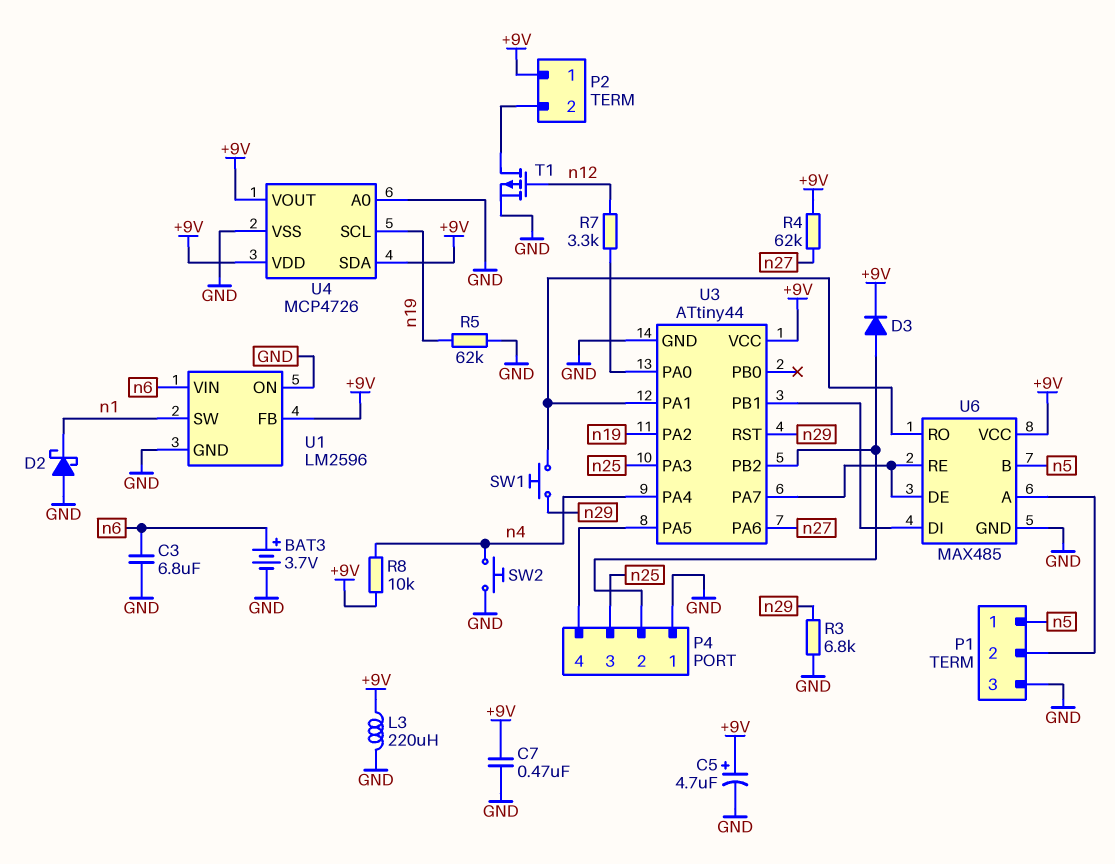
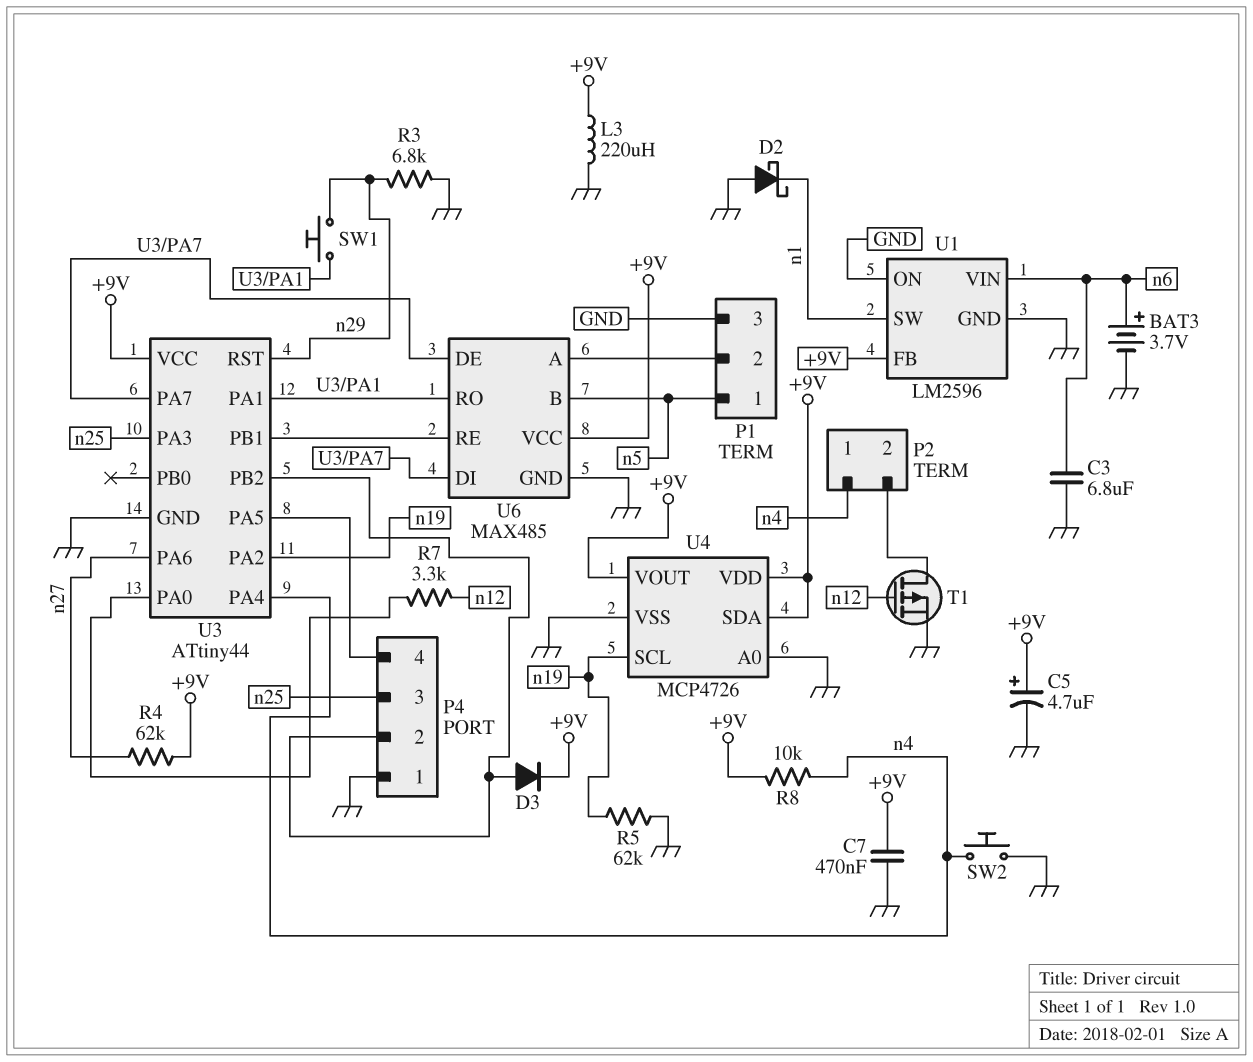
P2 pin 1: +9V -> n4
U6 pin DI: U3/PB1 -> U3/PA7
U6 pin RE: U3/PA7 -> U3/PB1

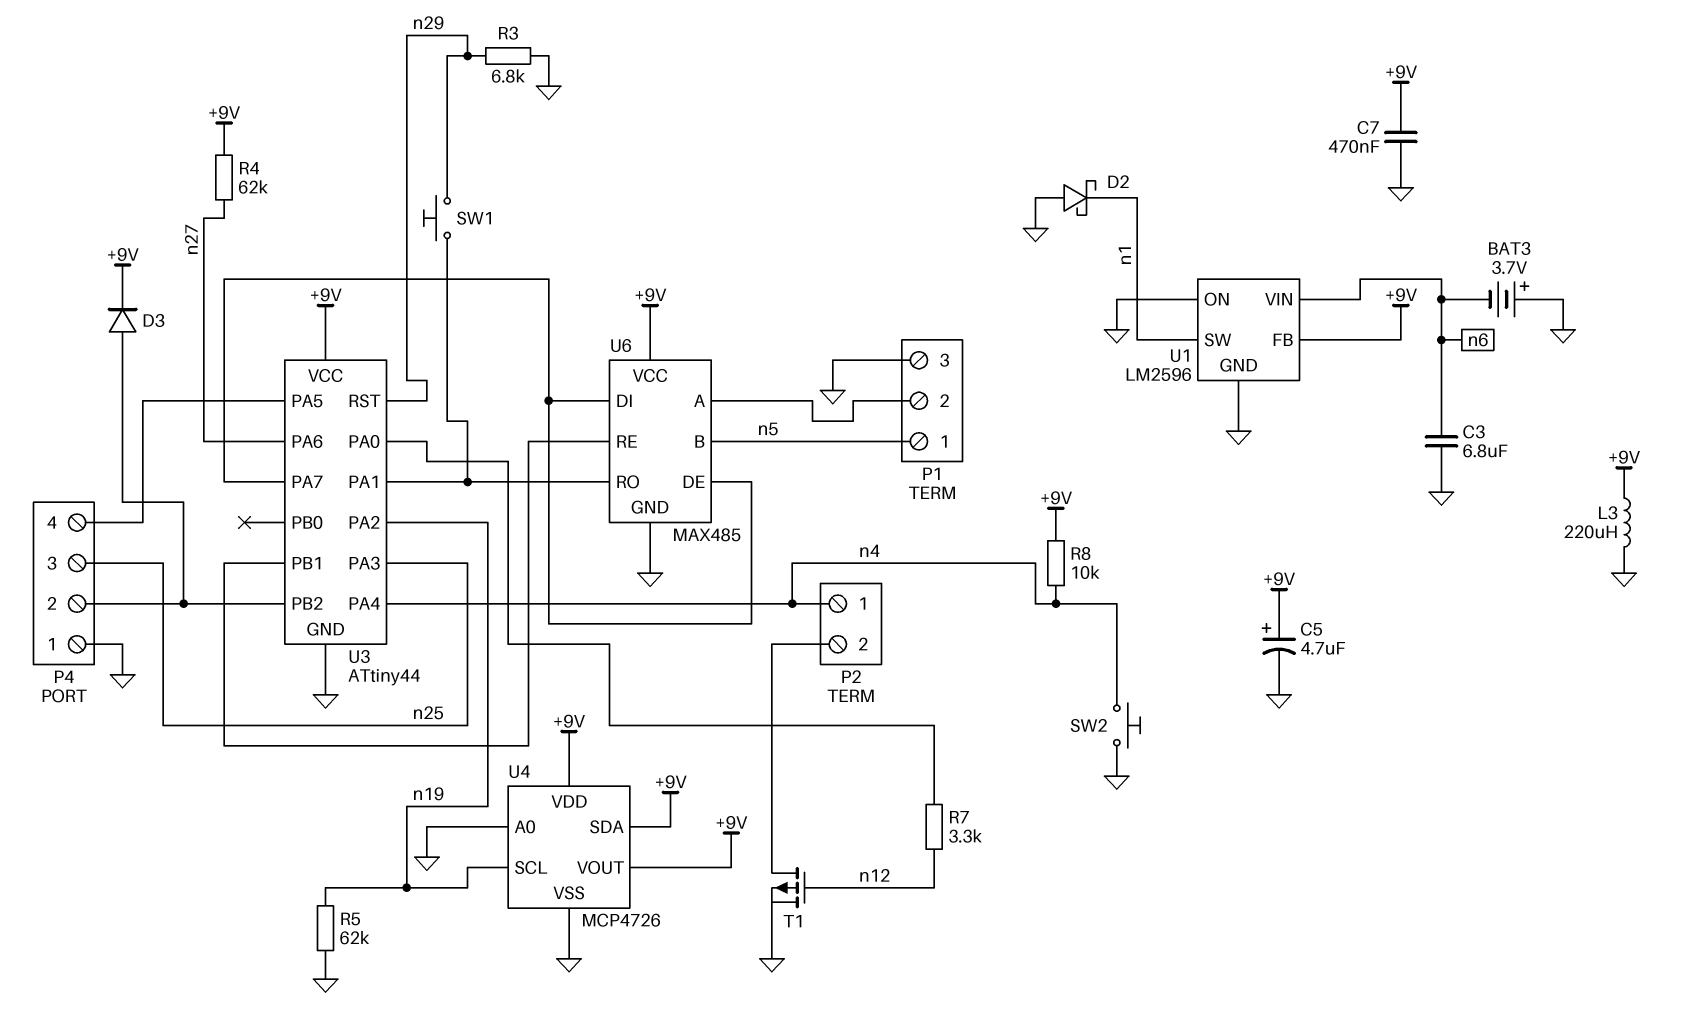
BAT3: 3.7V (plus n6, minus GND) -> 3.7V (plus GND, minus n6)

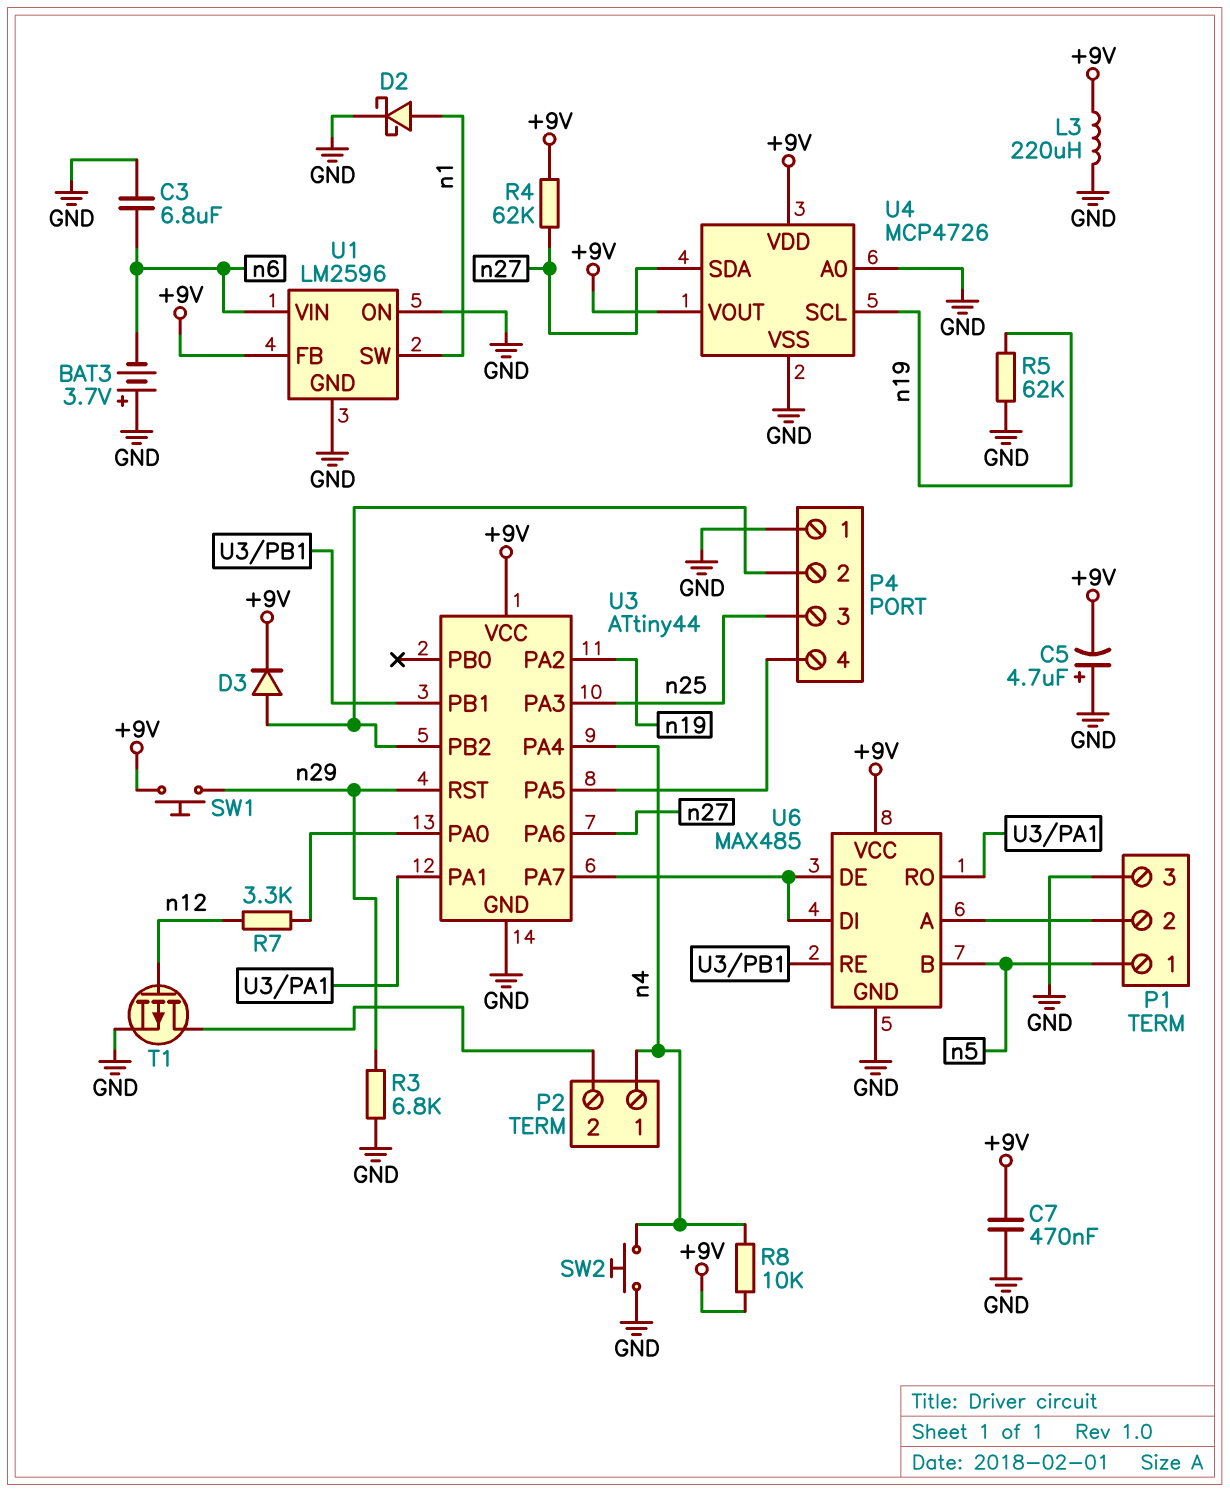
C5: 4.7uF (plus +9V, minus GND) -> 4.7uF (plus GND, minus +9V)
D2: schottky (A GND, K n1) -> schottky (A n1, K GND)
SW1: button (U3/PA1, n29) -> button (+9V, n29)
U4 pin SDA: +9V -> n27

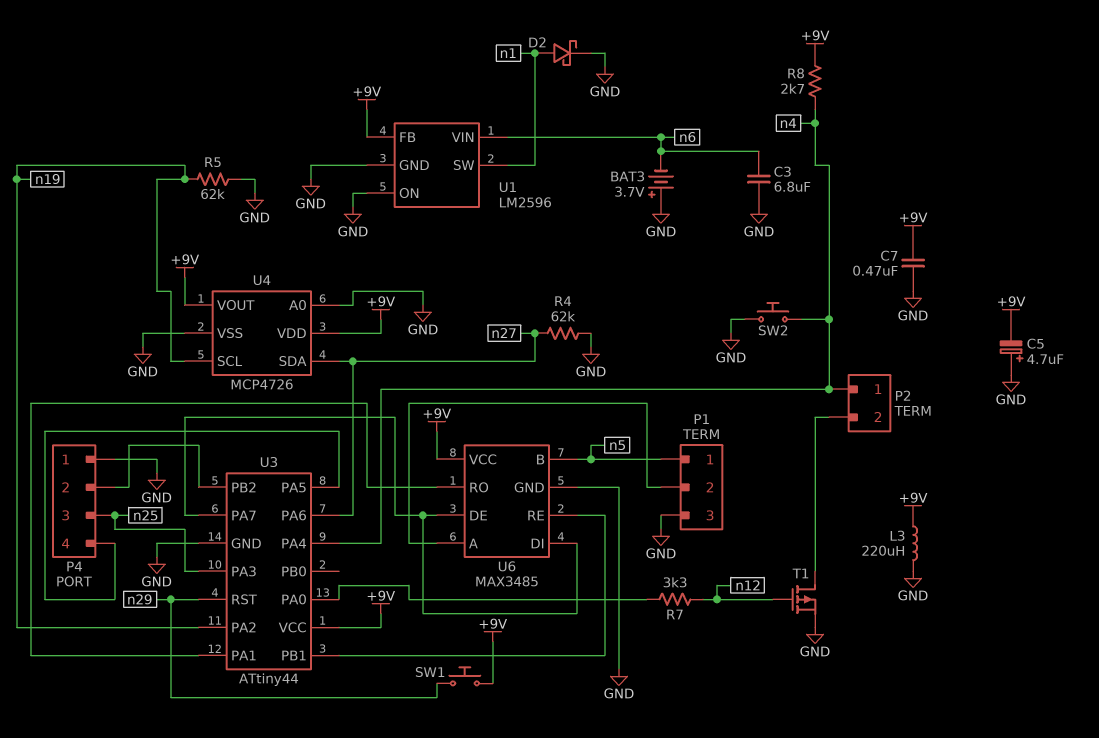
D3: diode (A P4/2, K +9V) -> none
R3: 6.8k (GND, n29) -> none
R4: 62k (+9V, n27) -> 62k (GND, n27)
R8: 10k (+9V, n4) -> 2.7k (+9V, n4)
U6: MAX485 -> MAX3485

